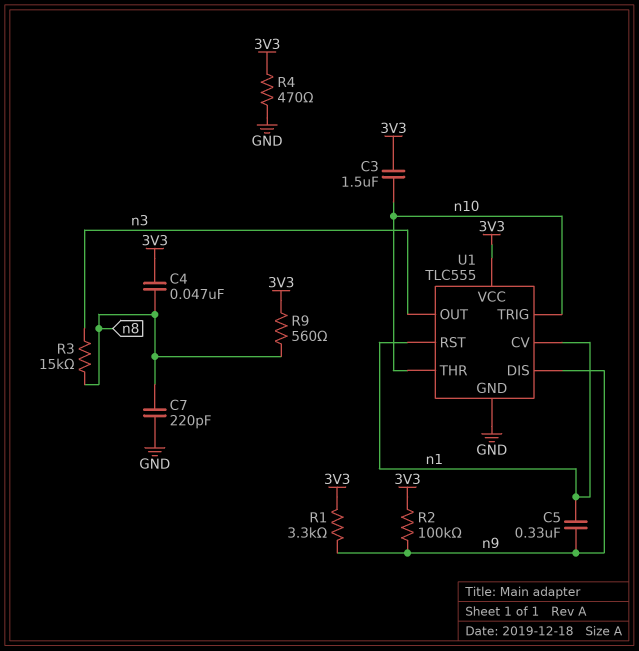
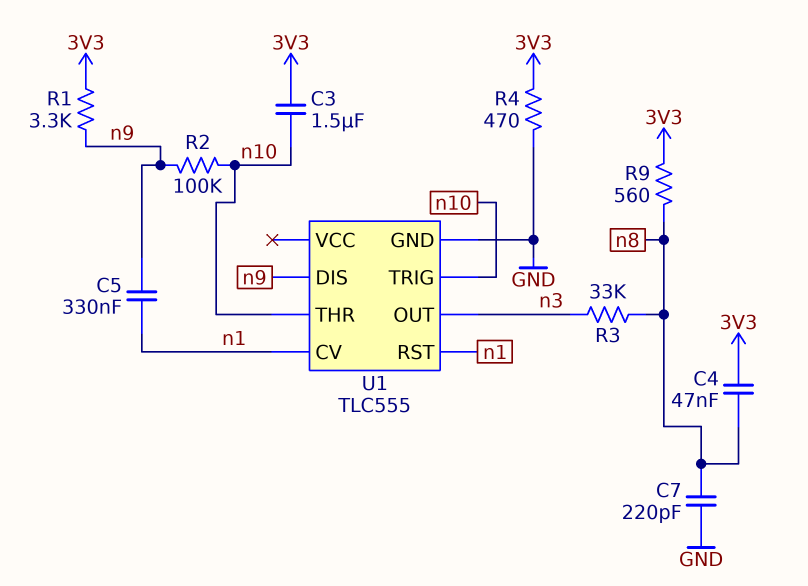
R2: 100k (3V3, n9) -> 100k (n9, n10)
R3: 15k (n3, n8) -> 33k (n3, n8)
U1 pin VCC: 3V3 -> none

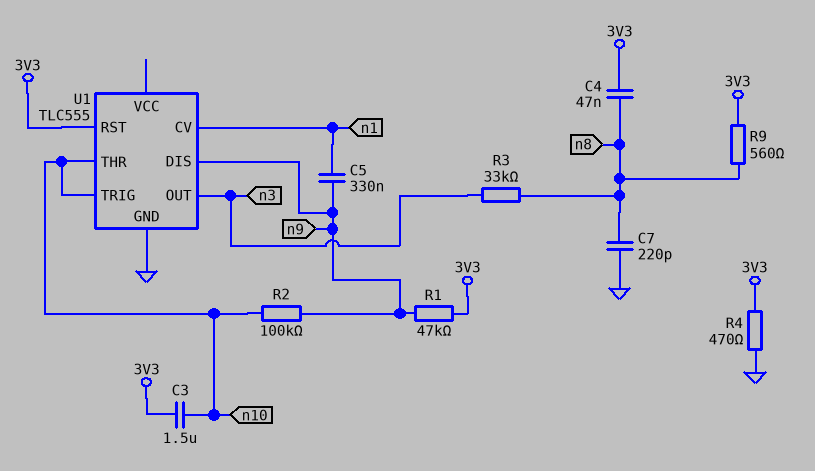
R1: 3.3k (3V3, n9) -> 47k (3V3, n9)
U1 pin RST: n1 -> 3V3

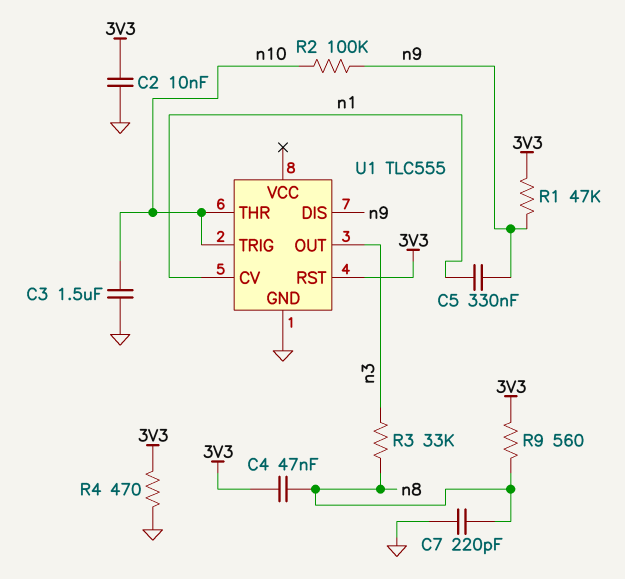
C2: none -> 10nF (3V3, GND)
C3: 1.5uF (3V3, n10) -> 1.5uF (GND, n10)

